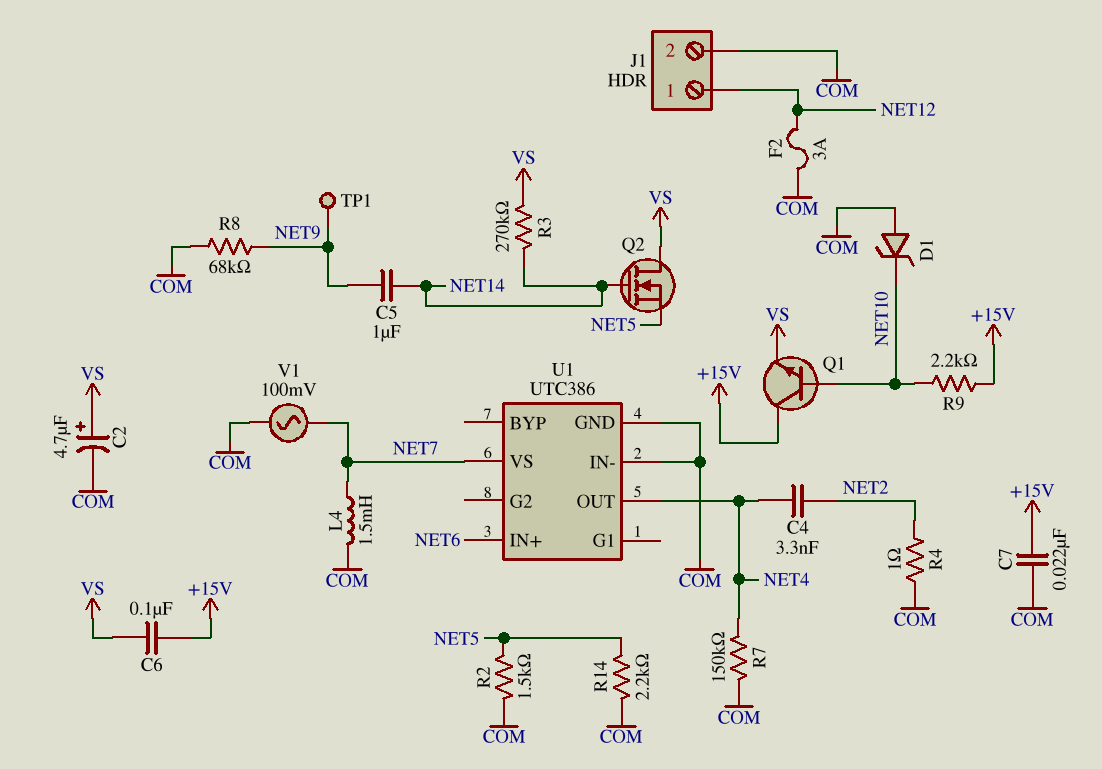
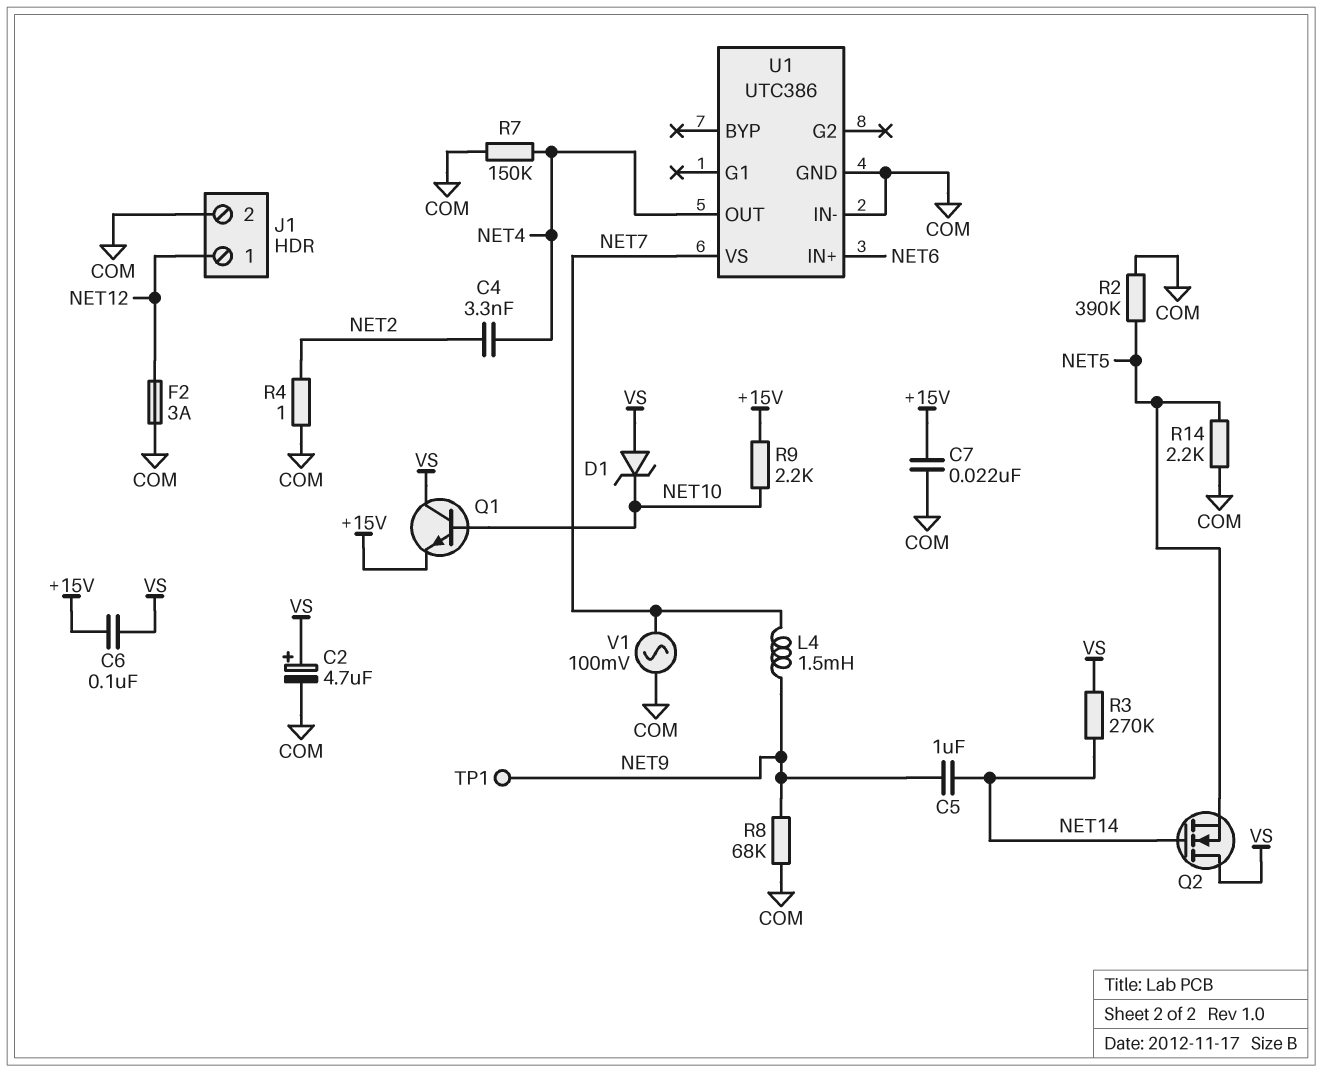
D1: zener (A COM, K NET10) -> zener (A VS, K NET10)
L4: 1.5mH (COM, NET7) -> 1.5mH (NET7, NET9)
Q1: NPN (B NET10, C +15V, E VS) -> NPN (B NET10, C VS, E +15V)
R2: 1.5k (COM, NET5) -> 390k (COM, NET5)

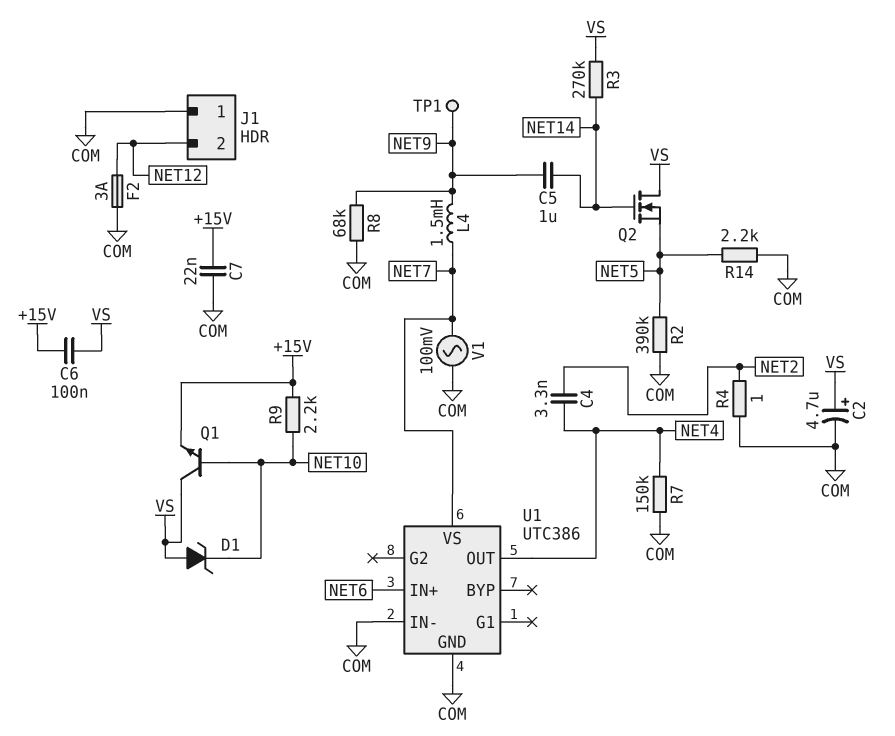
J1 pin 1: NET12 -> COM
J1 pin 2: COM -> NET12

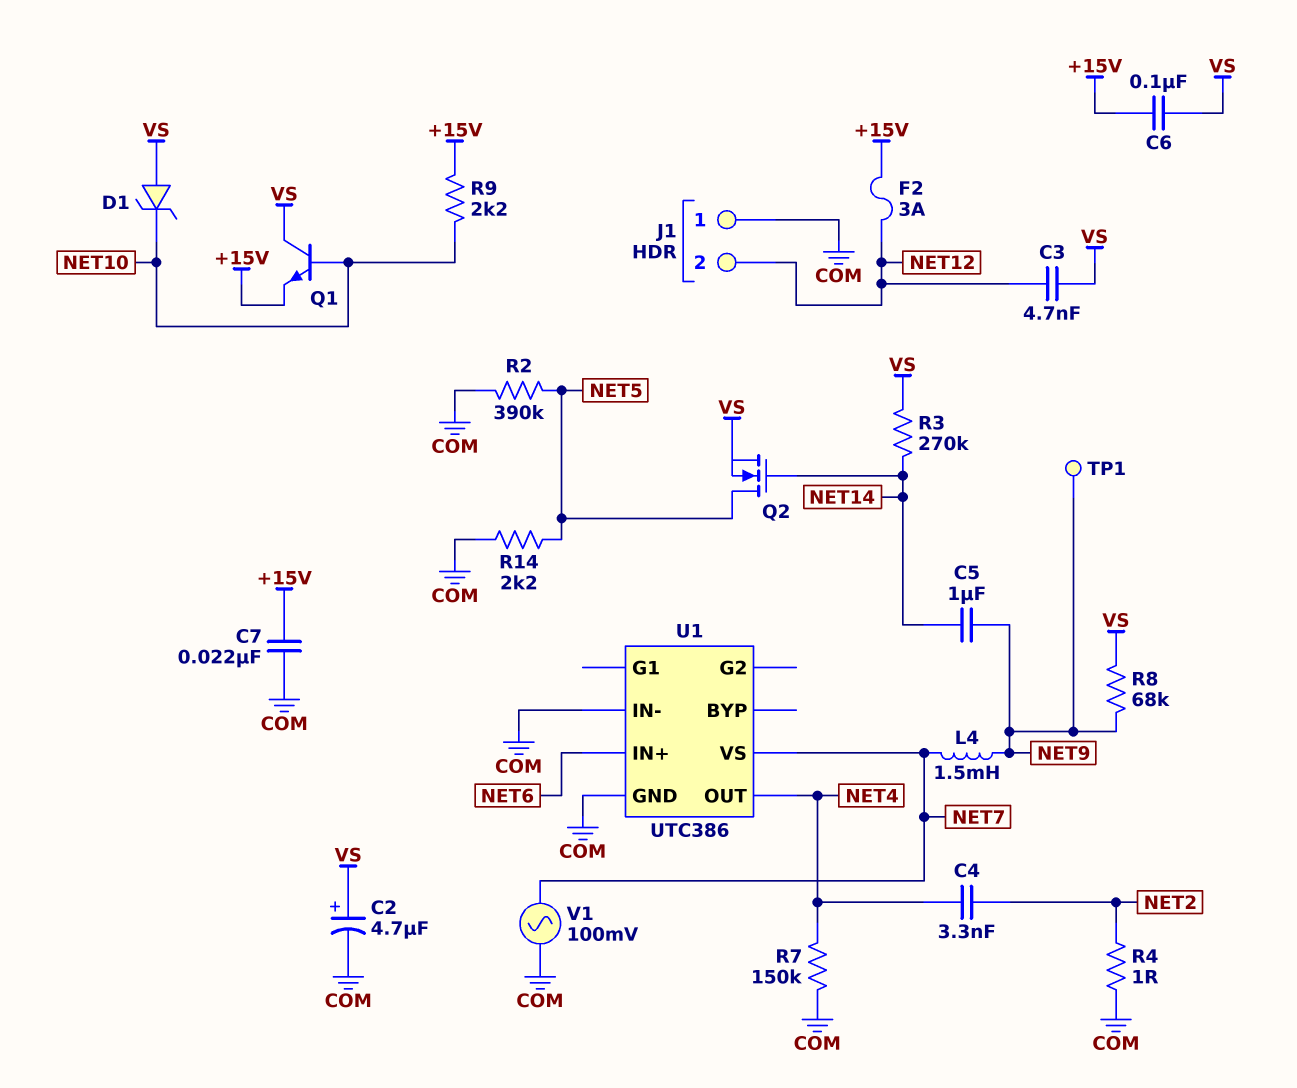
C3: none -> 4.7nF (NET12, VS)
F2: 3A (COM, NET12) -> 3A (+15V, NET12)
Q2: NMOS (G NET14, D VS, S NET5) -> NMOS (G NET14, D NET5, S VS)
R8: 68k (COM, NET9) -> 68k (NET9, VS)

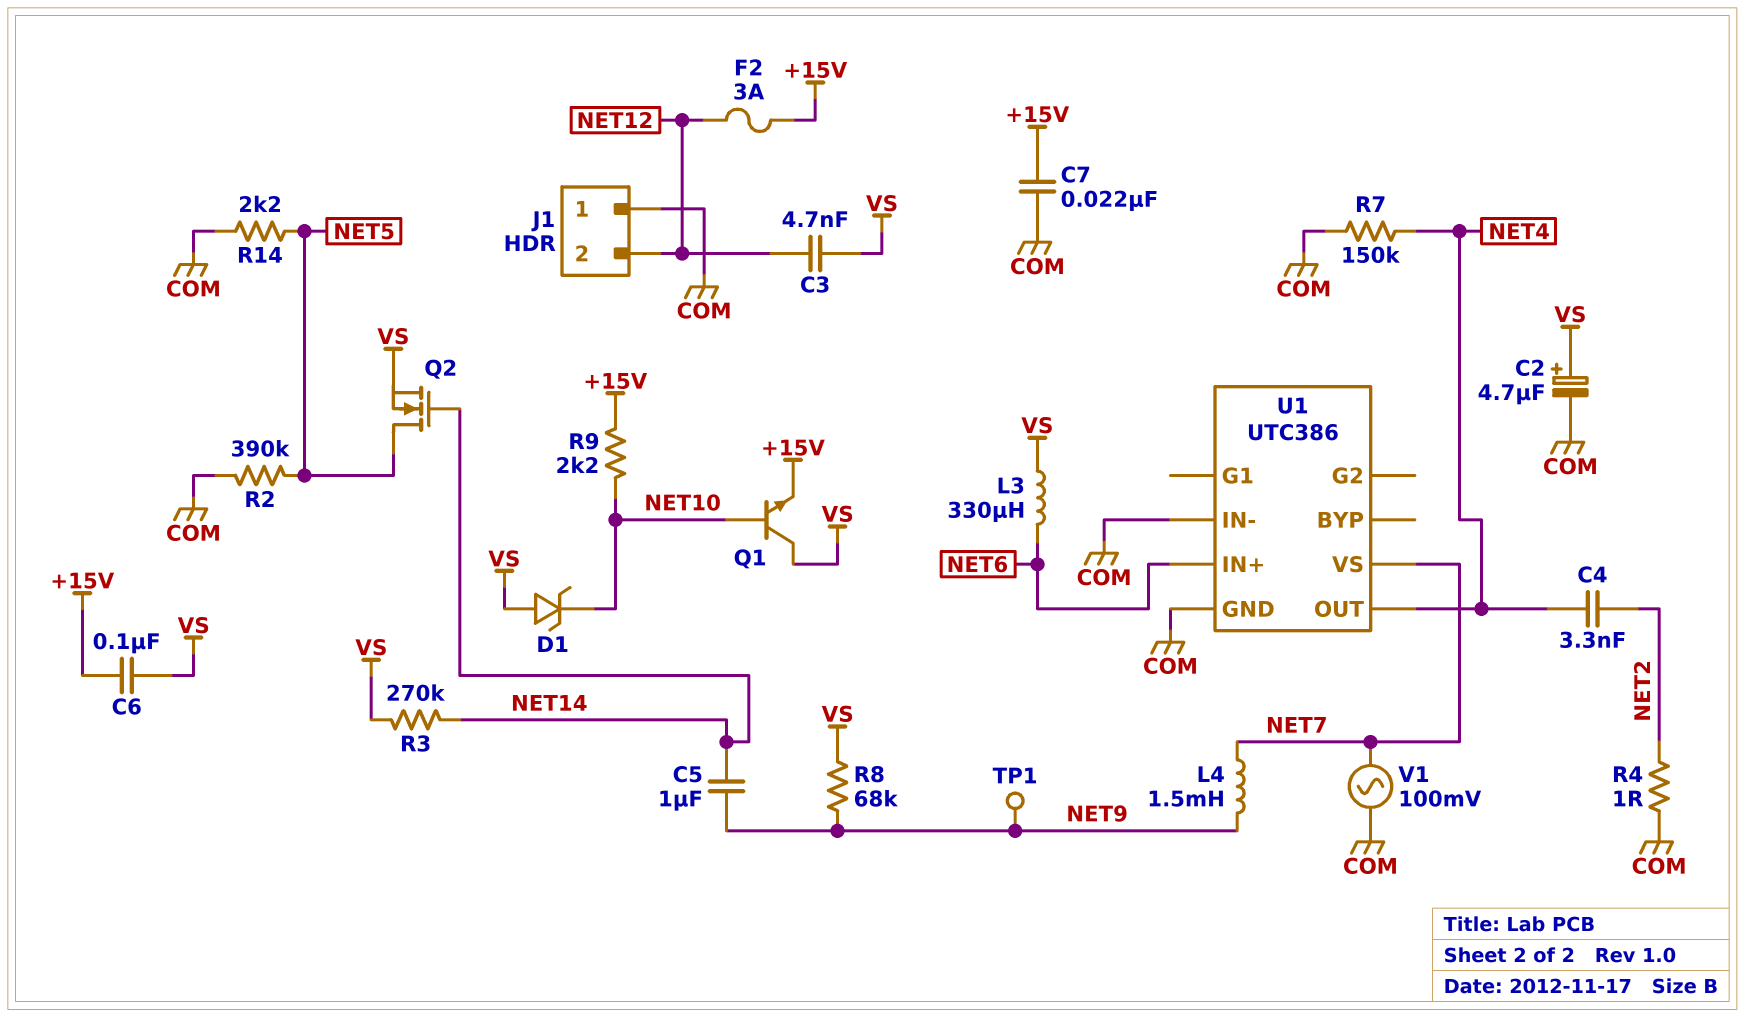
L3: none -> 330uH (NET6, VS)

